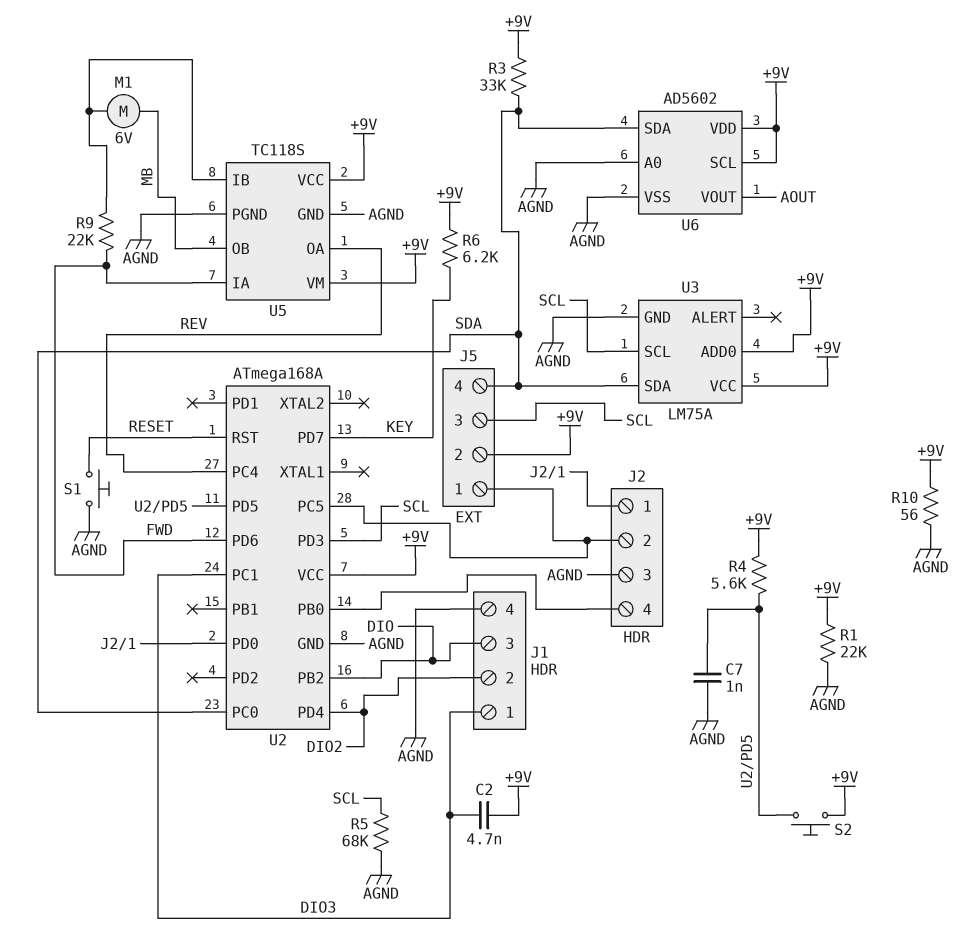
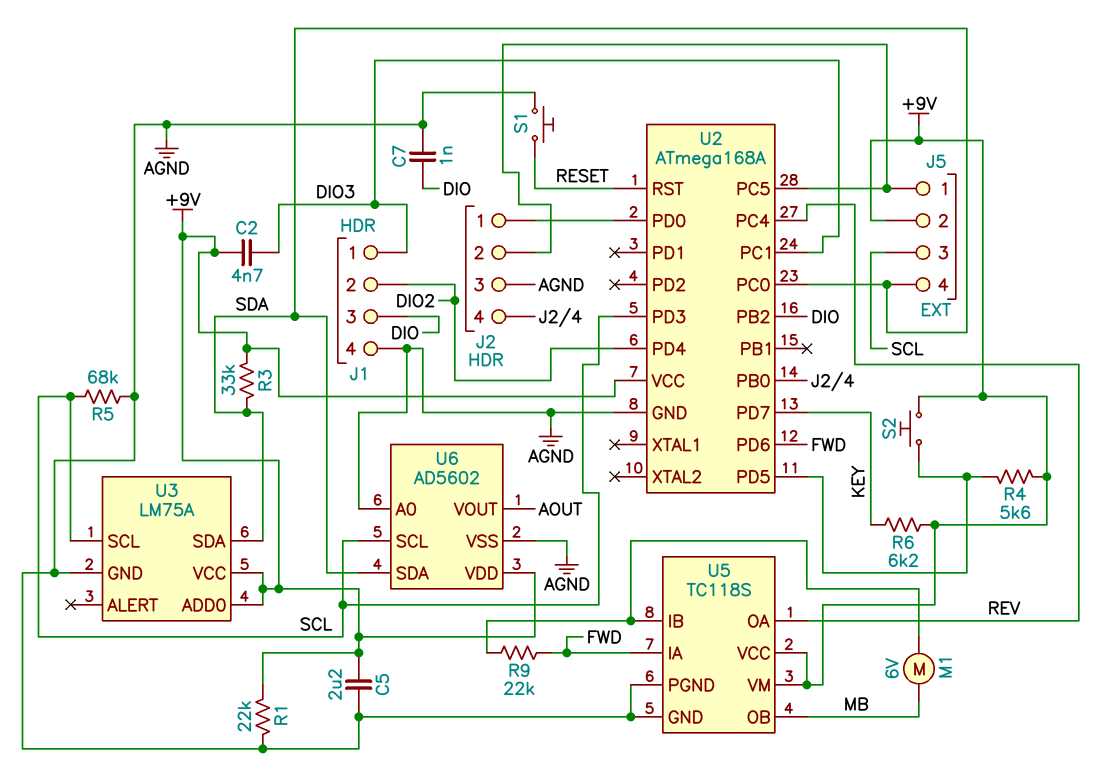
C5: none -> 2.2uF (+9V, AGND)
C7: 1nF (AGND, U2/PD5) -> 1nF (AGND, DIO)
R10: 56 (+9V, AGND) -> none
U6 pin SCL: +9V -> SCL

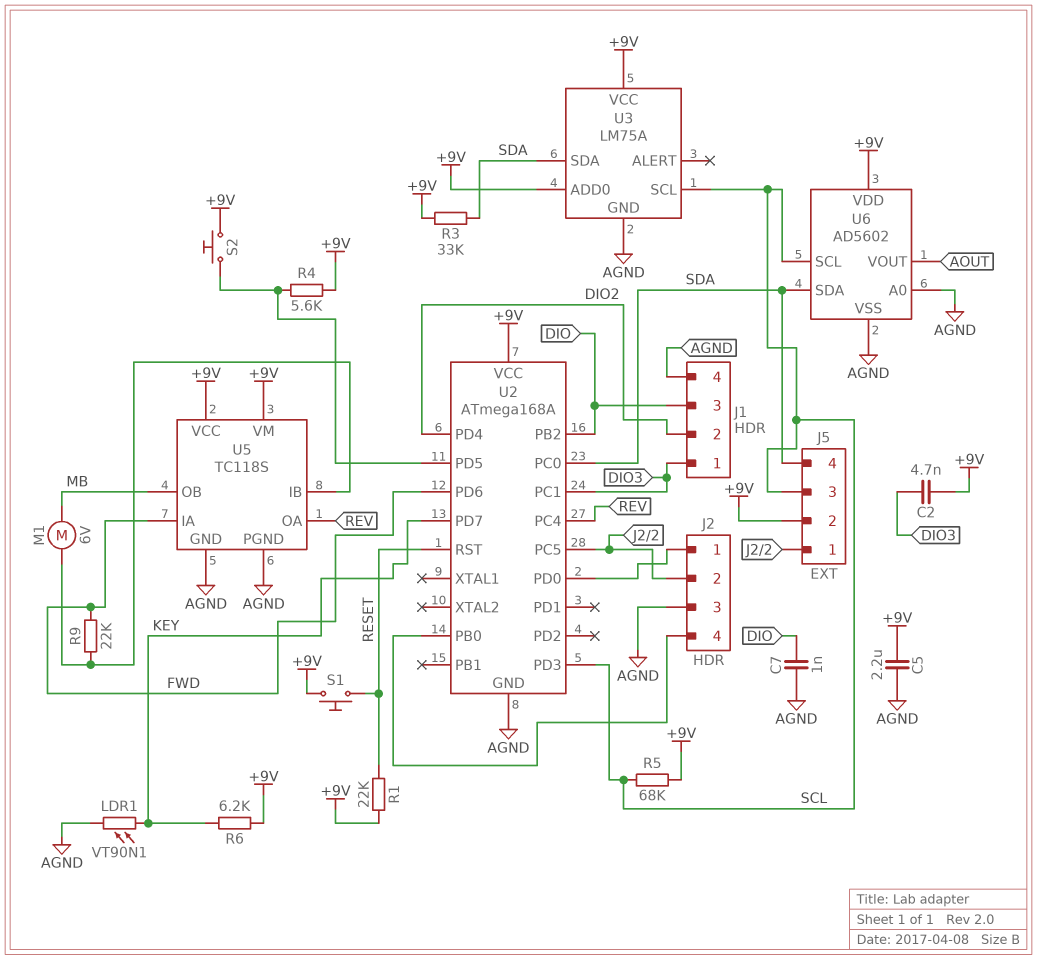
LDR1: none -> VT90N1 (AGND, KEY)
R1: 22k (+9V, AGND) -> 22k (+9V, RESET)
R5: 68k (AGND, SCL) -> 68k (+9V, SCL)
S1: button (AGND, RESET) -> button (+9V, RESET)

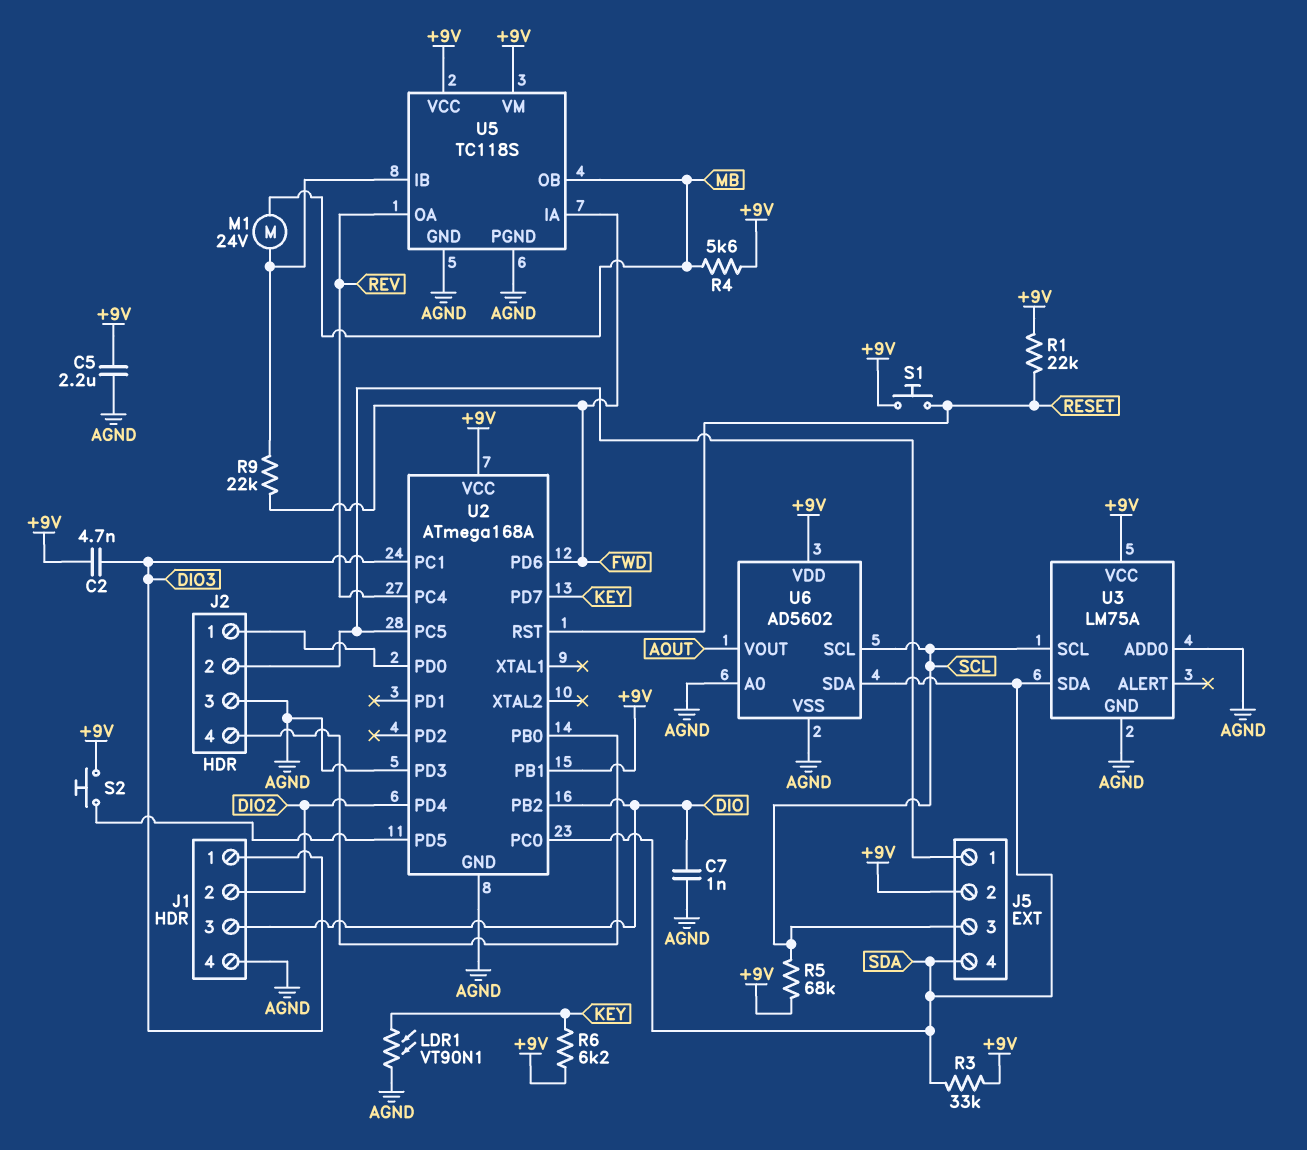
M1: motor 6V (MB, U5/IB) -> motor 24V (MB, U5/IB)
R4: 5.6k (+9V, U2/PD5) -> 5.6k (+9V, MB)
U2 pin PB1: none -> +9V
U2 pin PD3: SCL -> AGND
U3 pin ADD0: +9V -> AGND

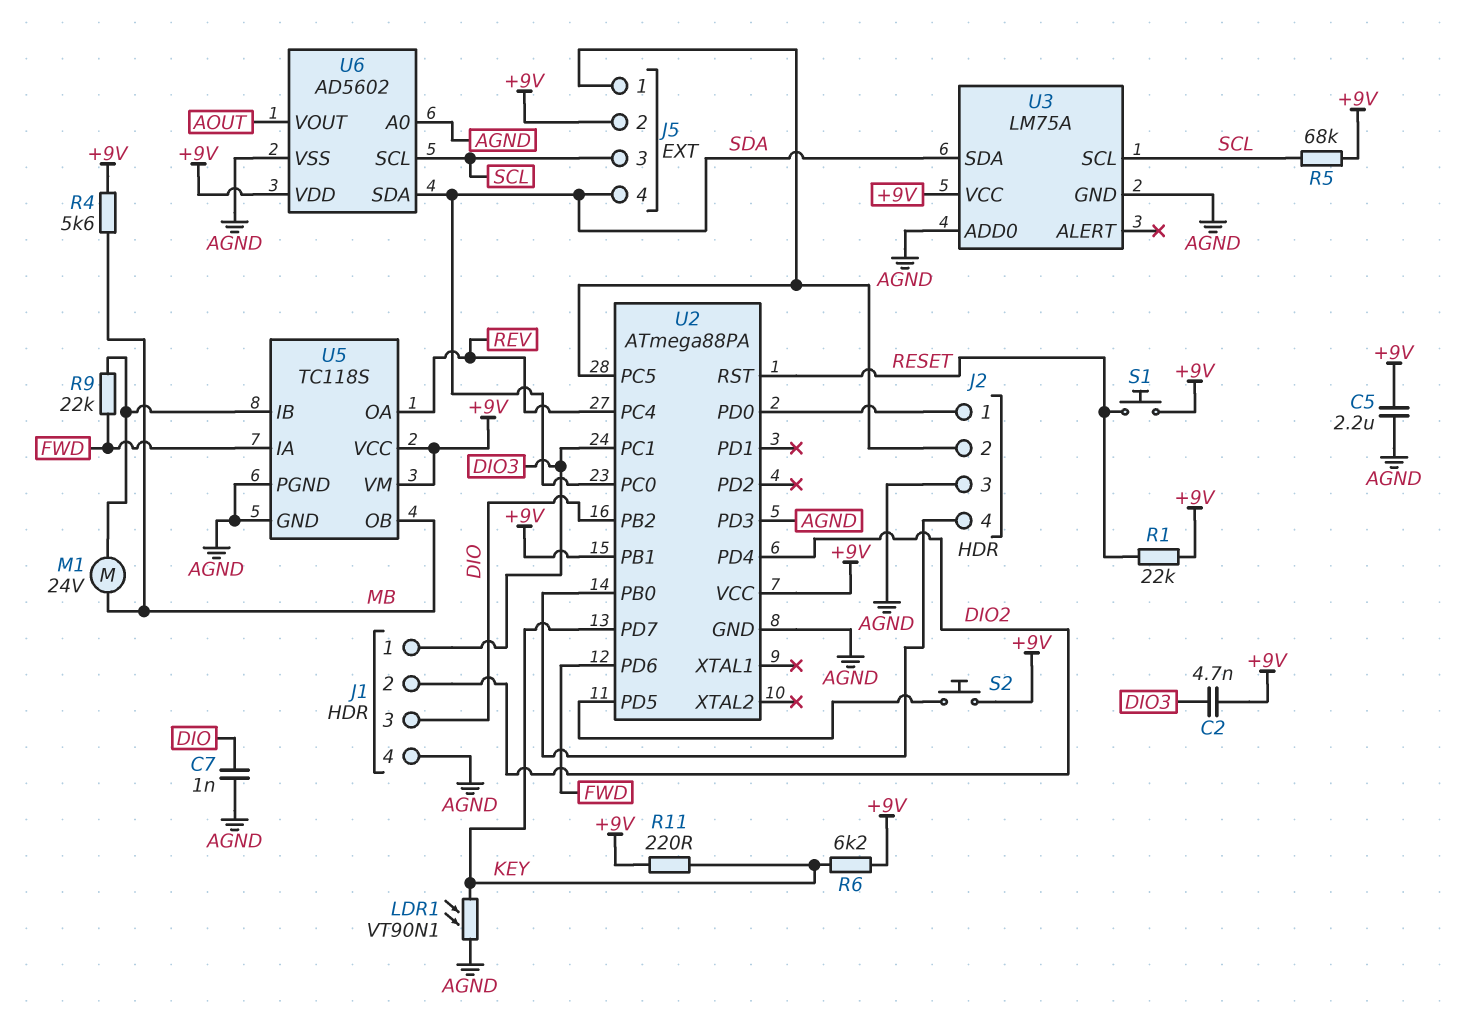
R3: 33k (+9V, SDA) -> none
R11: none -> 220 (+9V, KEY)
U2: ATmega168A -> ATmega88PA

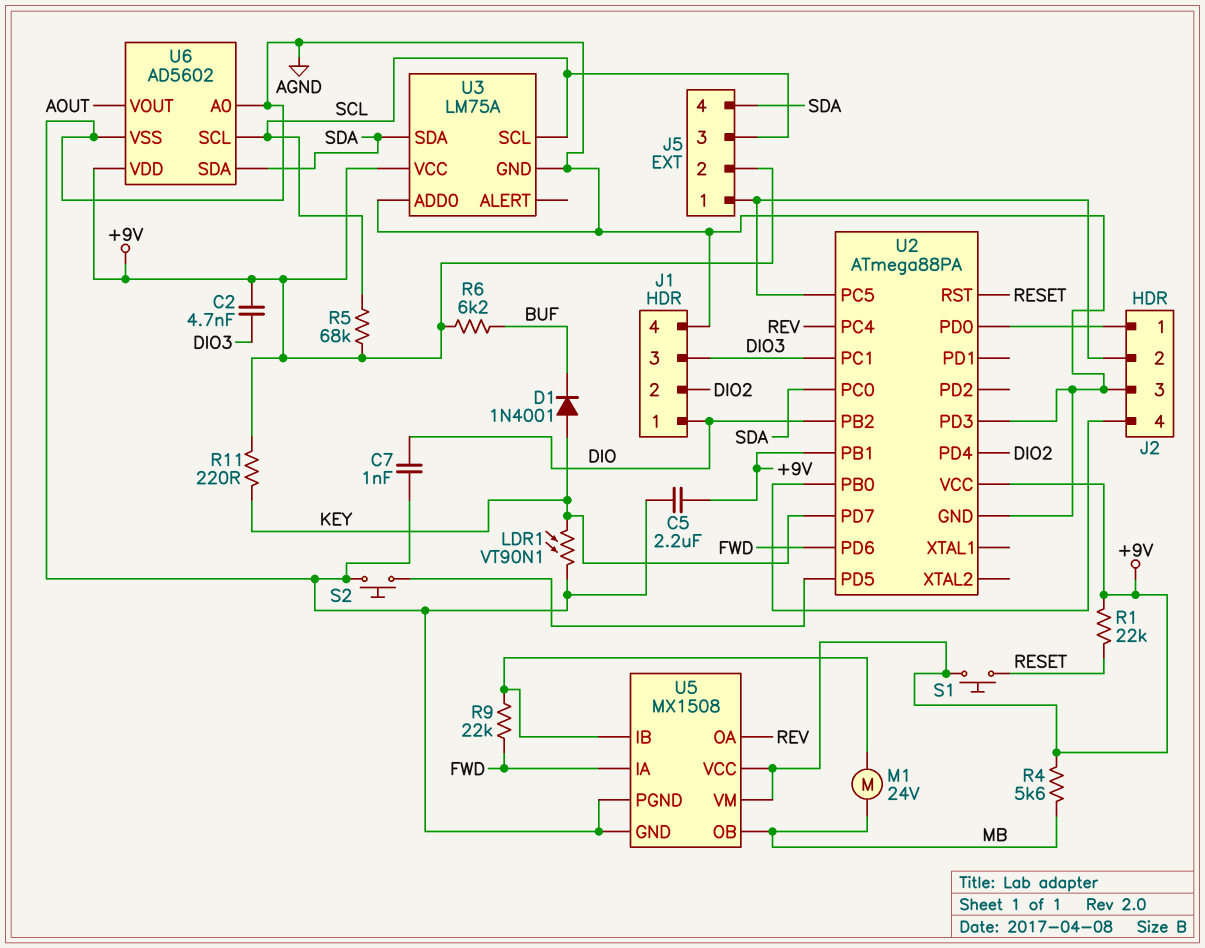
D1: none -> diode 1N4001 (A KEY, K BUF)
J1 pin 1: DIO3 -> DIO
J1 pin 3: DIO -> DIO3
R6: 6.2k (+9V, KEY) -> 6.2k (+9V, BUF)
S2: button (+9V, U2/PD5) -> button (AGND, U2/PD5)
U5: TC118S -> MX1508

